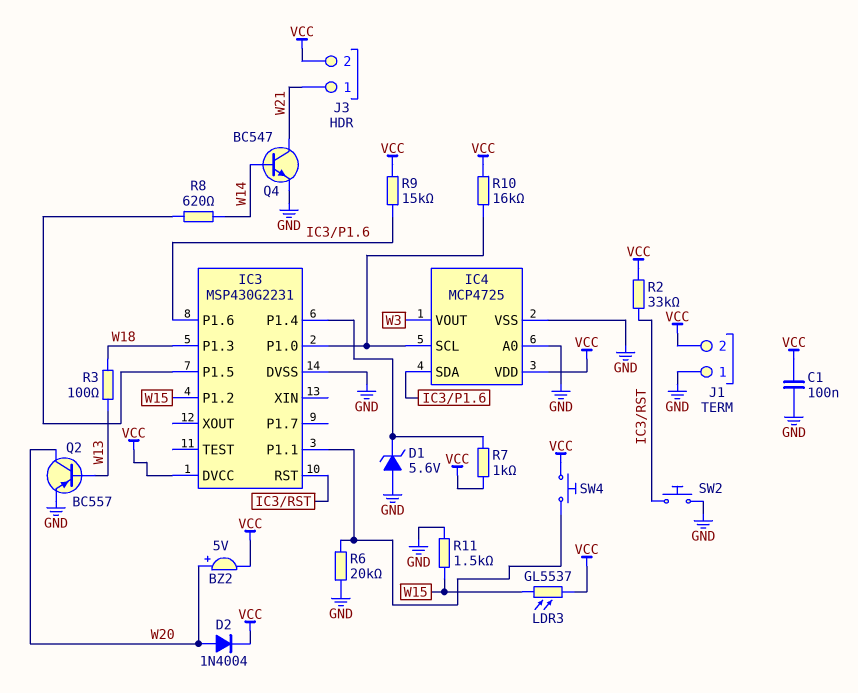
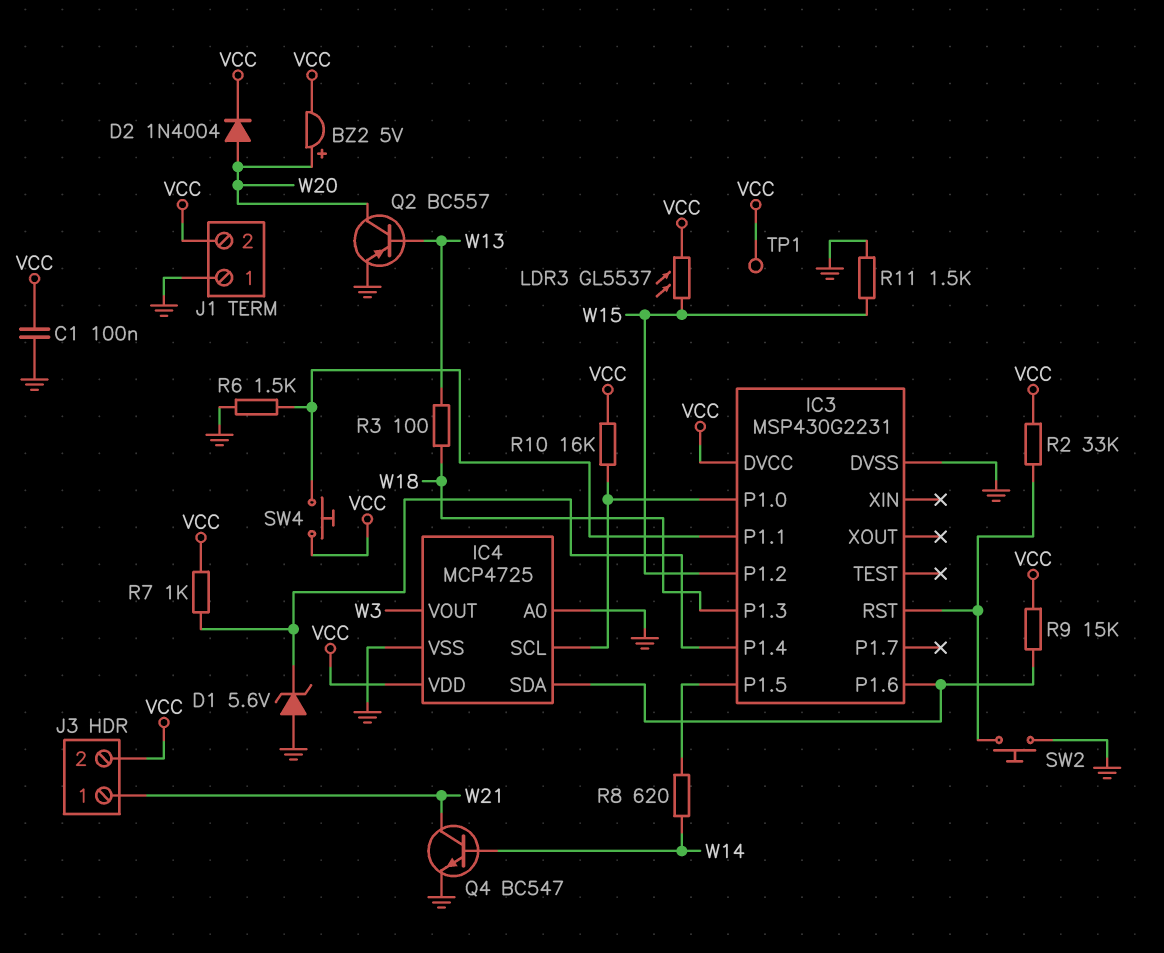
R6: 20k (GND, IC3/P1.1) -> 1.5k (GND, IC3/P1.1)
TP1: none -> test point (VCC)

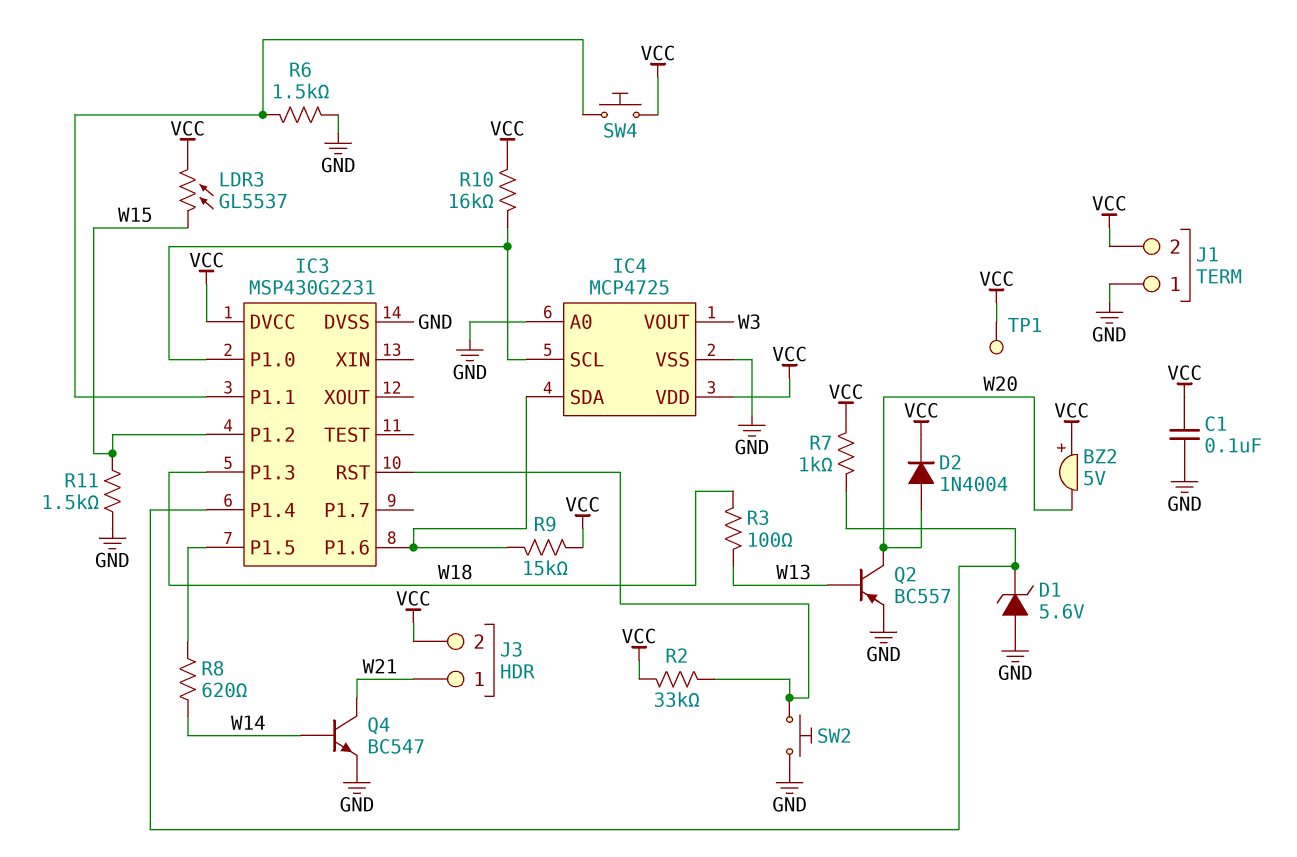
BZ2: buzzer 5V (plus W20, minus VCC) -> buzzer 5V (plus VCC, minus W20)

